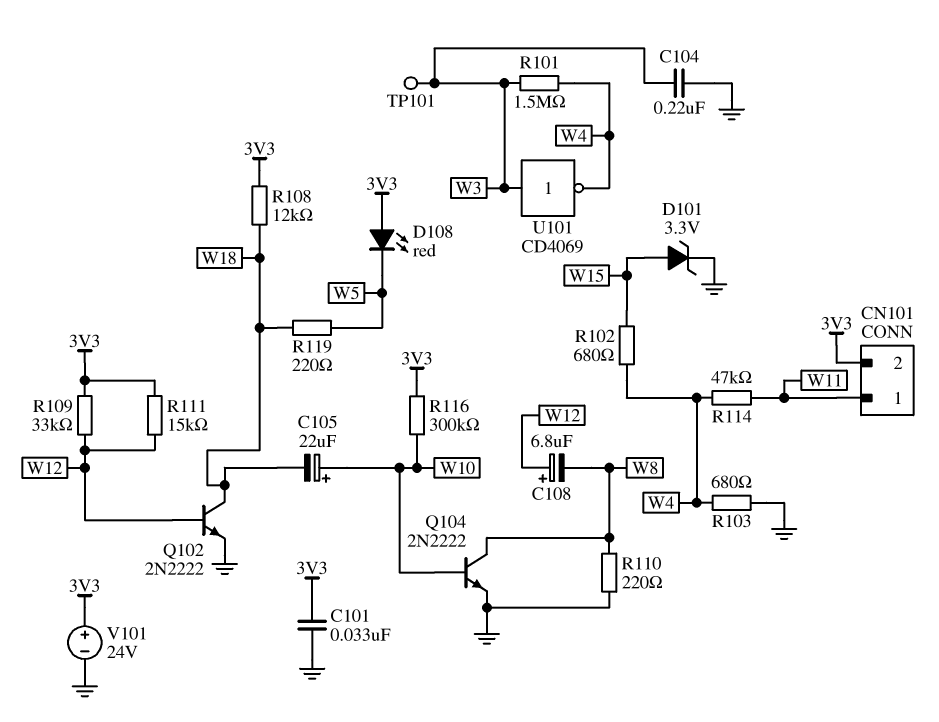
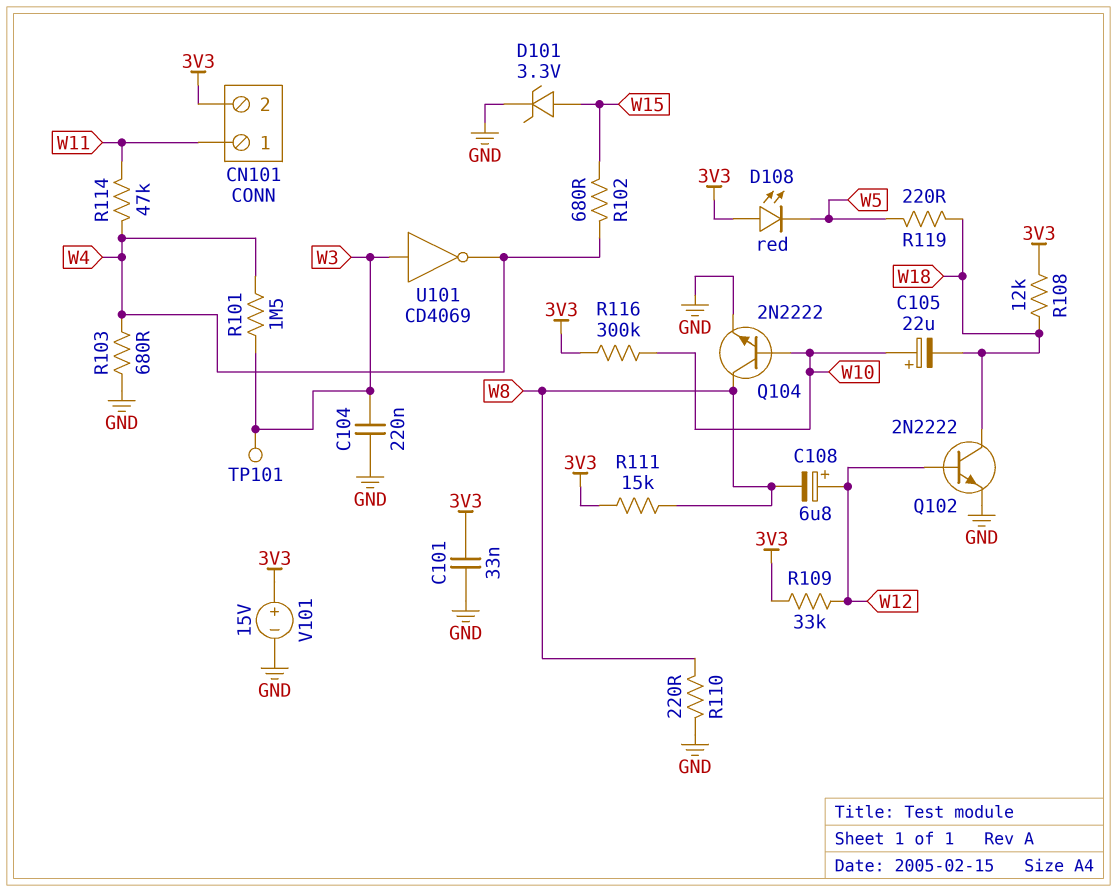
R111: 15k (3V3, W12) -> 15k (3V3, W8)
V101: 24V (plus 3V3, minus GND) -> 15V (plus 3V3, minus GND)

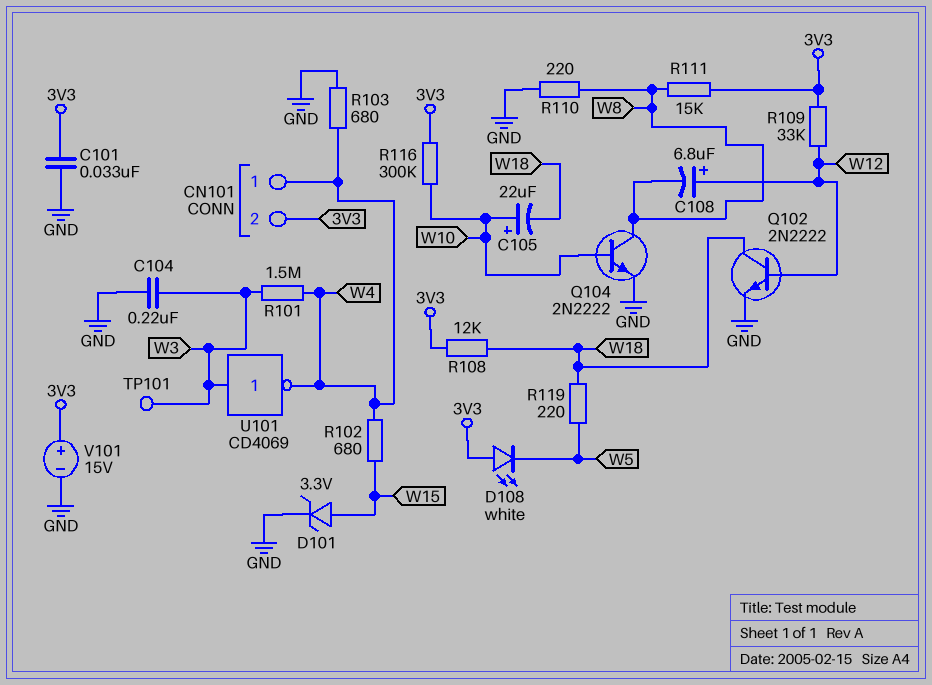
CN101 pin 1: W11 -> W4
D108: LED red (A 3V3, K W5) -> LED white (A 3V3, K W5)
R114: 47k (W4, W11) -> none

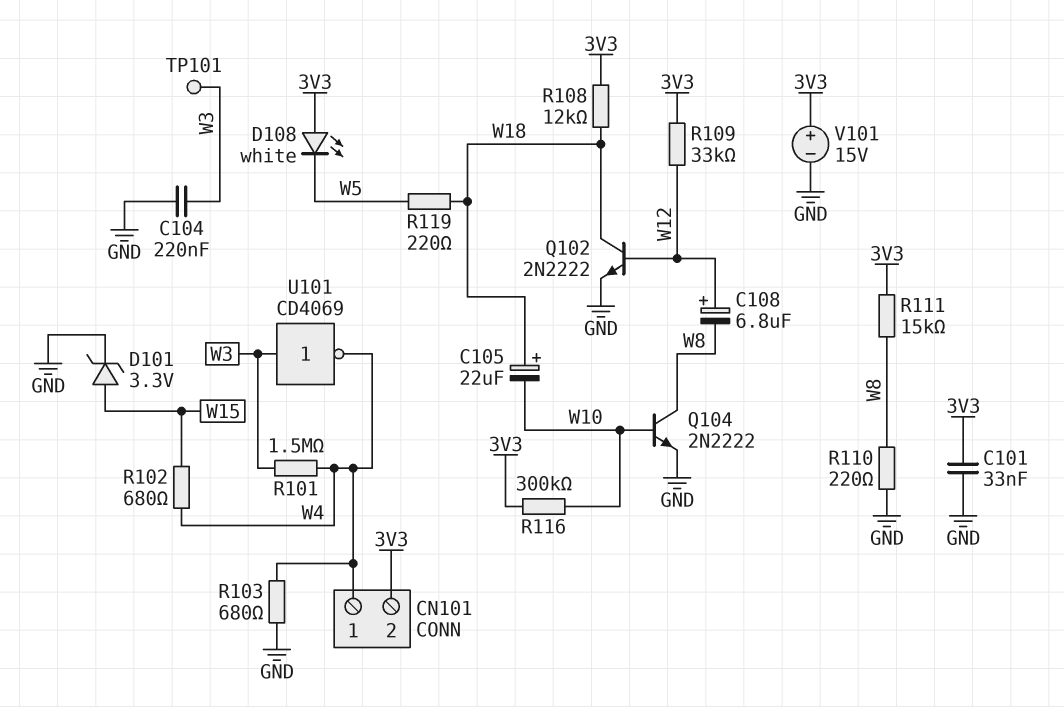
C105: 22uF (plus W10, minus W18) -> 22uF (plus W18, minus W10)

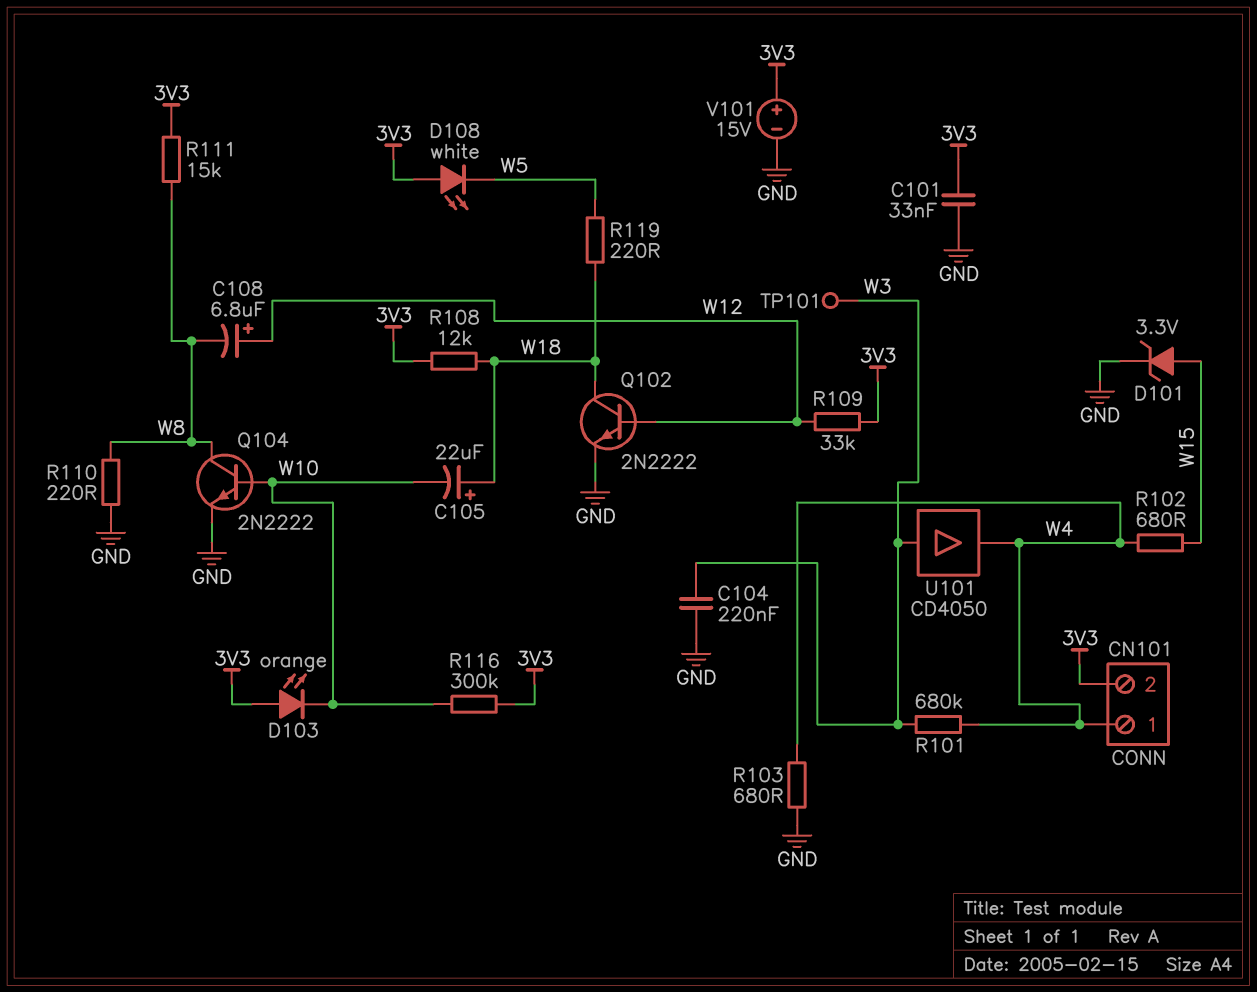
D103: none -> LED orange (A 3V3, K W10)
R101: 1.5M (W3, W4) -> 680k (W3, W4)
U101: NOT CD4069 (in W3, out W4) -> buffer CD4050 (in W3, out W4)

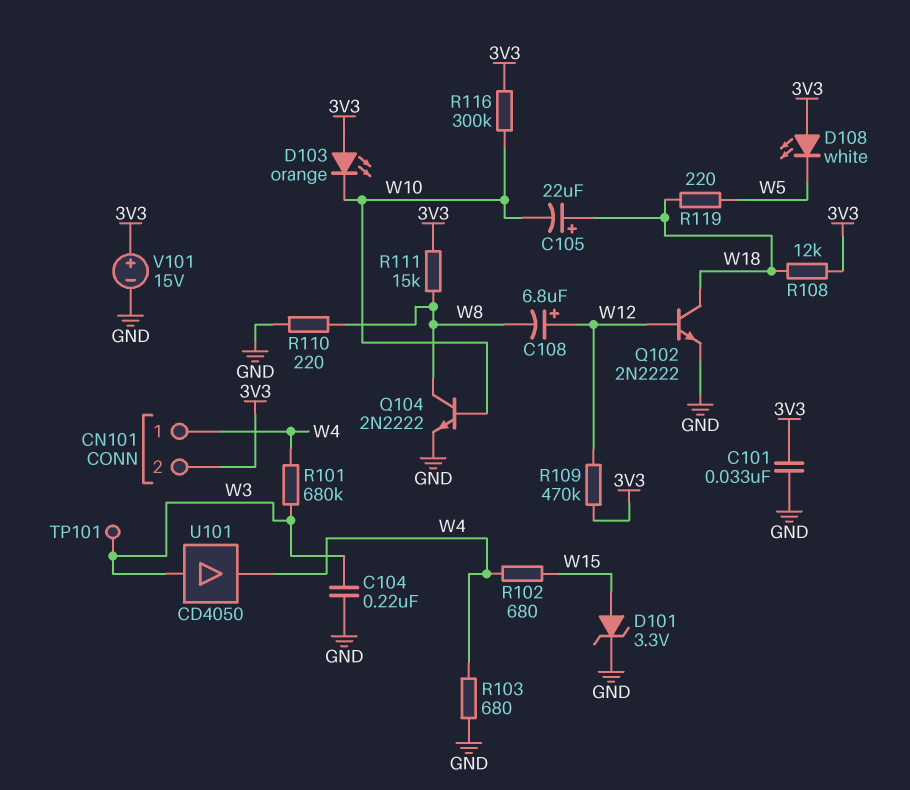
R109: 33k (3V3, W12) -> 470k (3V3, W12)

